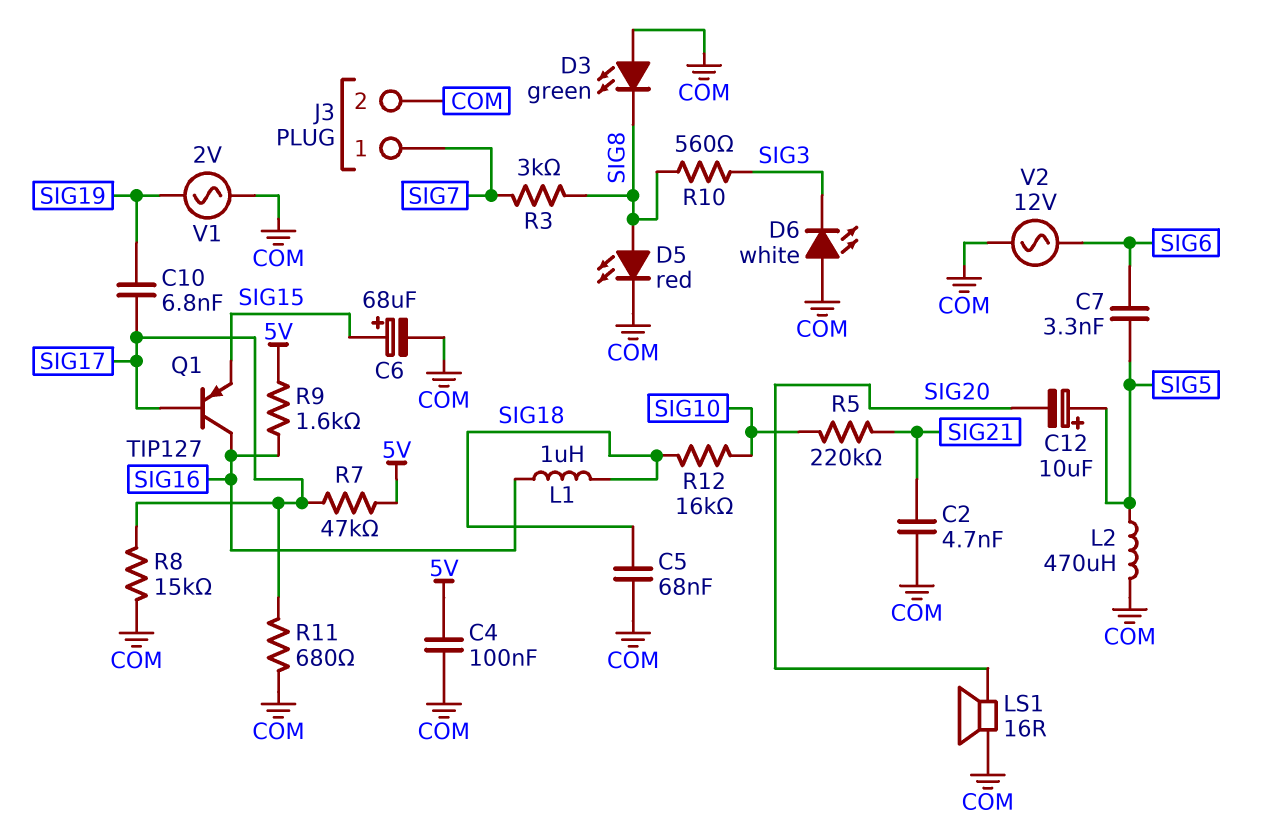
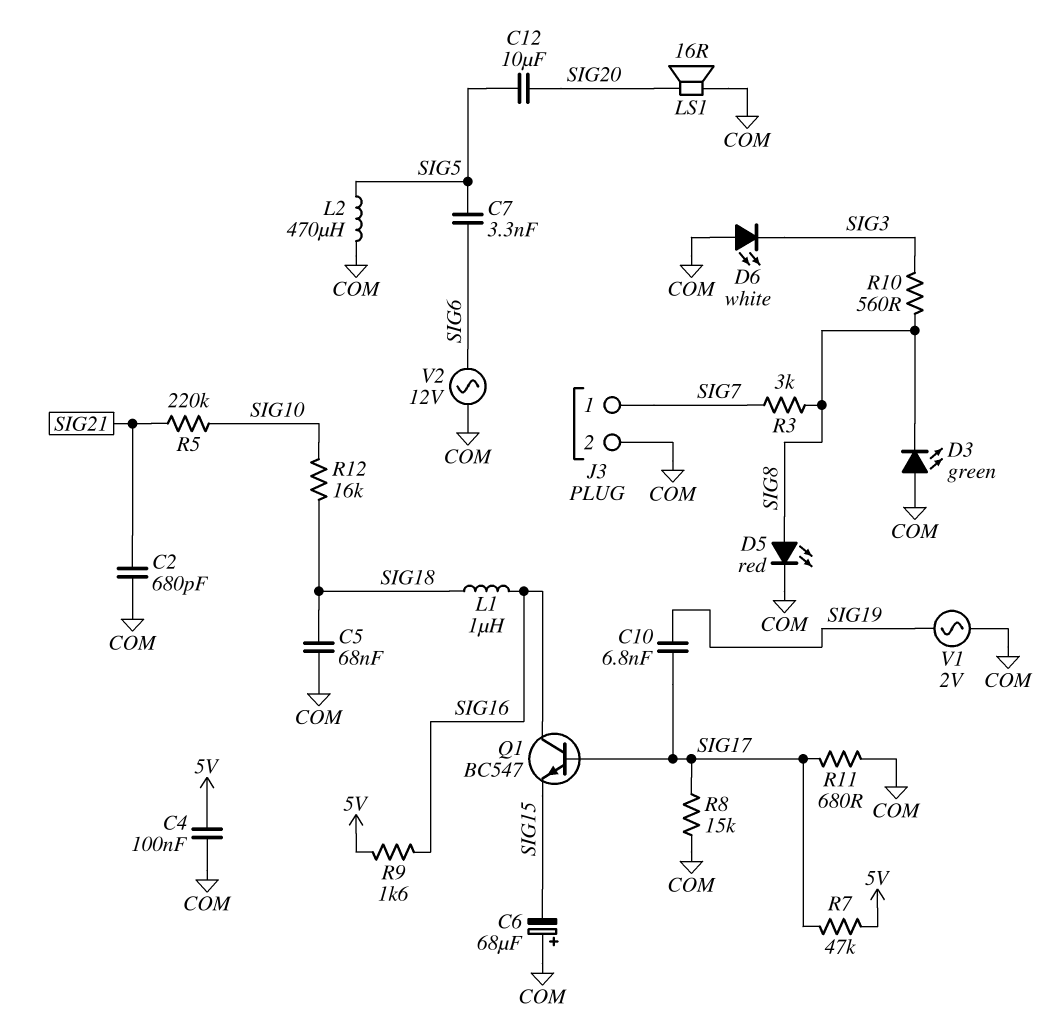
C2: 4.7nF (COM, SIG21) -> 680pF (COM, SIG21)
C6: 68uF (plus SIG15, minus COM) -> 68uF (plus COM, minus SIG15)
C12: 10uF (plus SIG5, minus SIG20) -> 10uF (SIG5, SIG20)
Q1: PNP TIP127 (B SIG17, C SIG16, E SIG15) -> NPN BC547 (B SIG17, C SIG16, E SIG15)

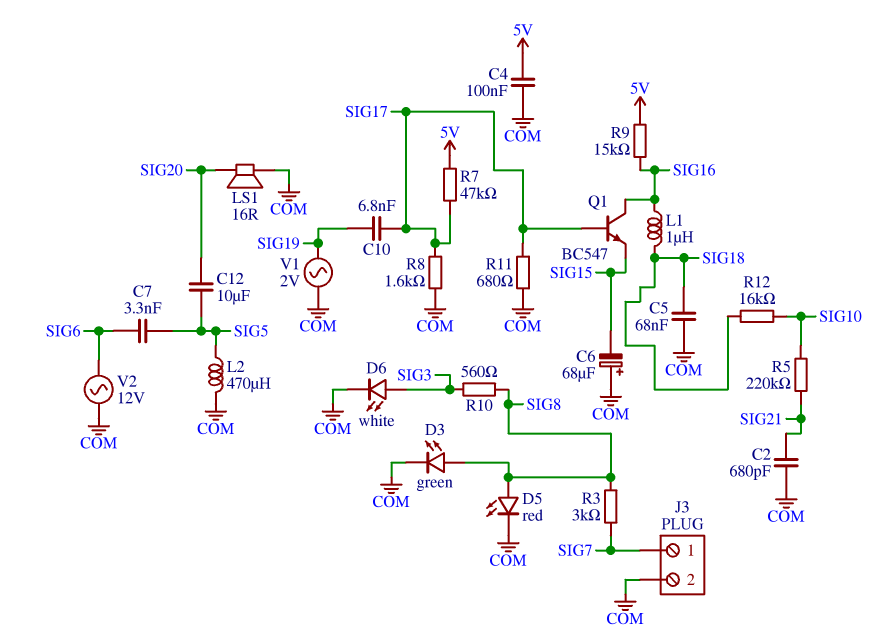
D3: LED green (A COM, K SIG8) -> LED green (A SIG8, K COM)
D6: LED white (A COM, K SIG3) -> LED white (A SIG3, K COM)
R8: 15k (COM, SIG17) -> 1.6k (COM, SIG17)
R9: 1.6k (5V, SIG16) -> 15k (5V, SIG16)

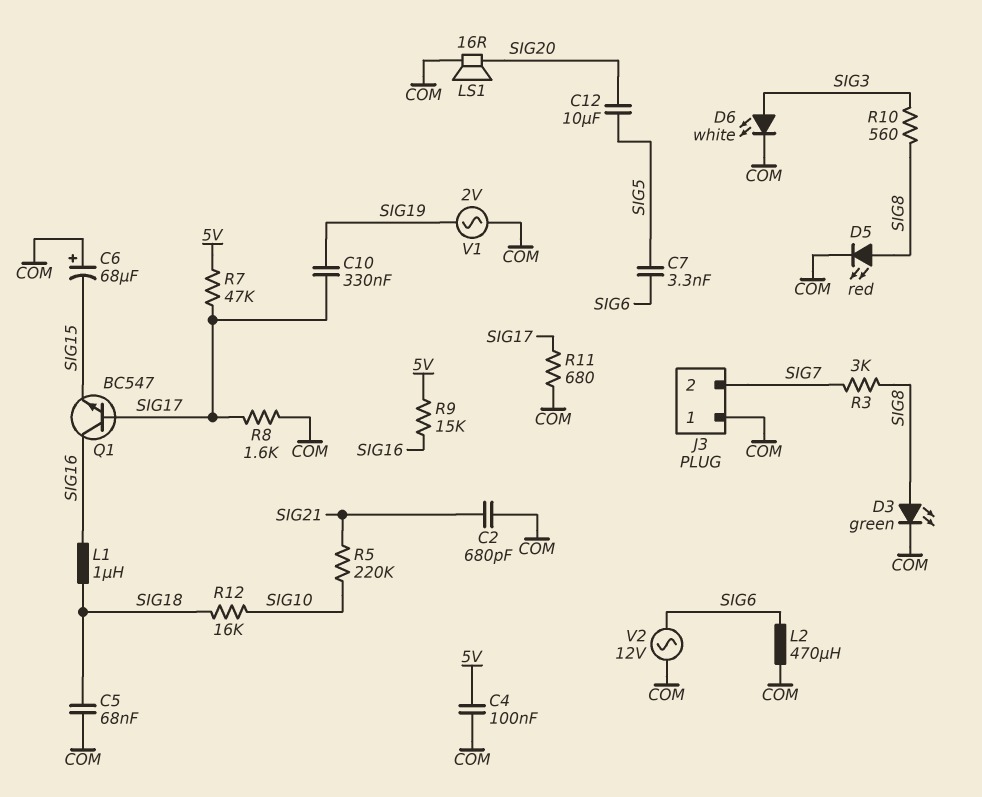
C10: 6.8nF (SIG17, SIG19) -> 330nF (SIG17, SIG19)
J3 pin 1: SIG7 -> COM
J3 pin 2: COM -> SIG7
L2: 470uH (COM, SIG5) -> 470uH (COM, SIG6)

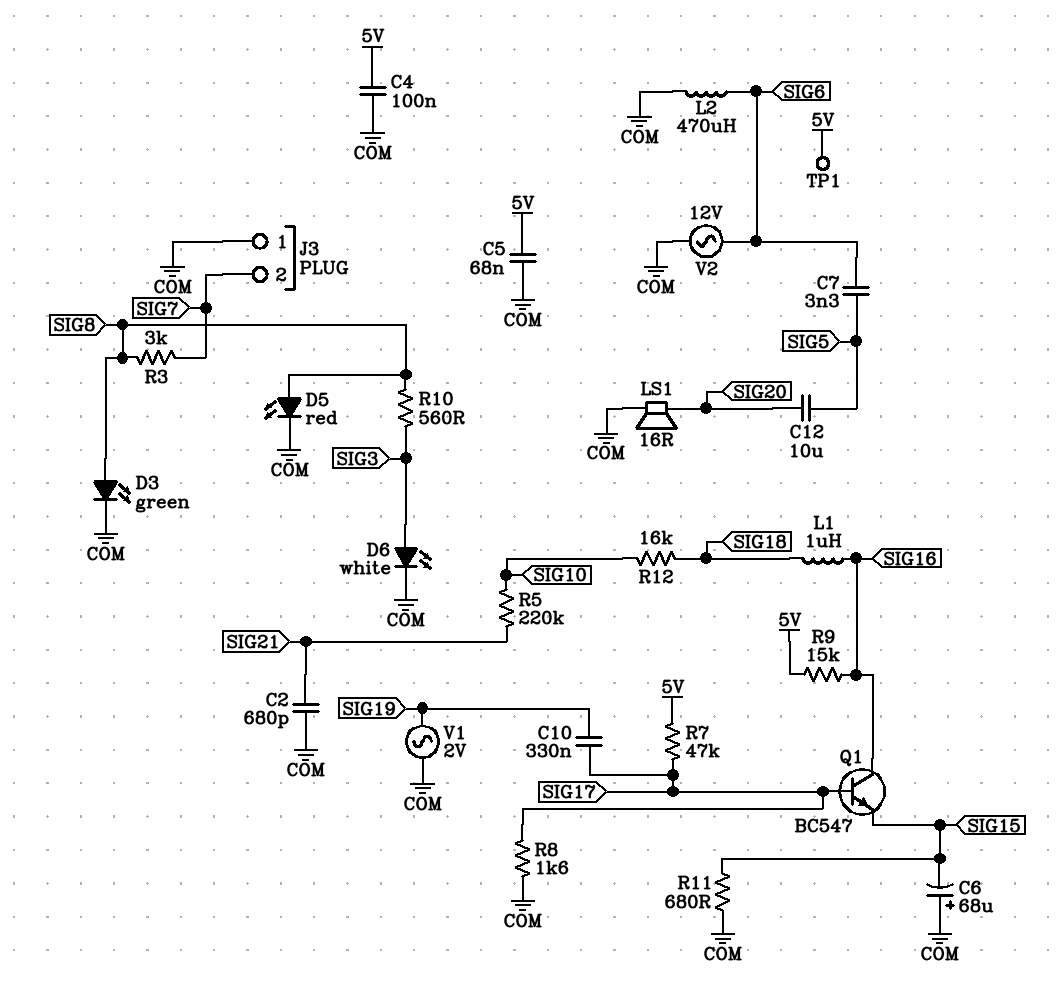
C5: 68nF (COM, SIG18) -> 68nF (5V, COM)
R11: 680 (COM, SIG17) -> 680 (COM, SIG15)
TP1: none -> test point (5V)

